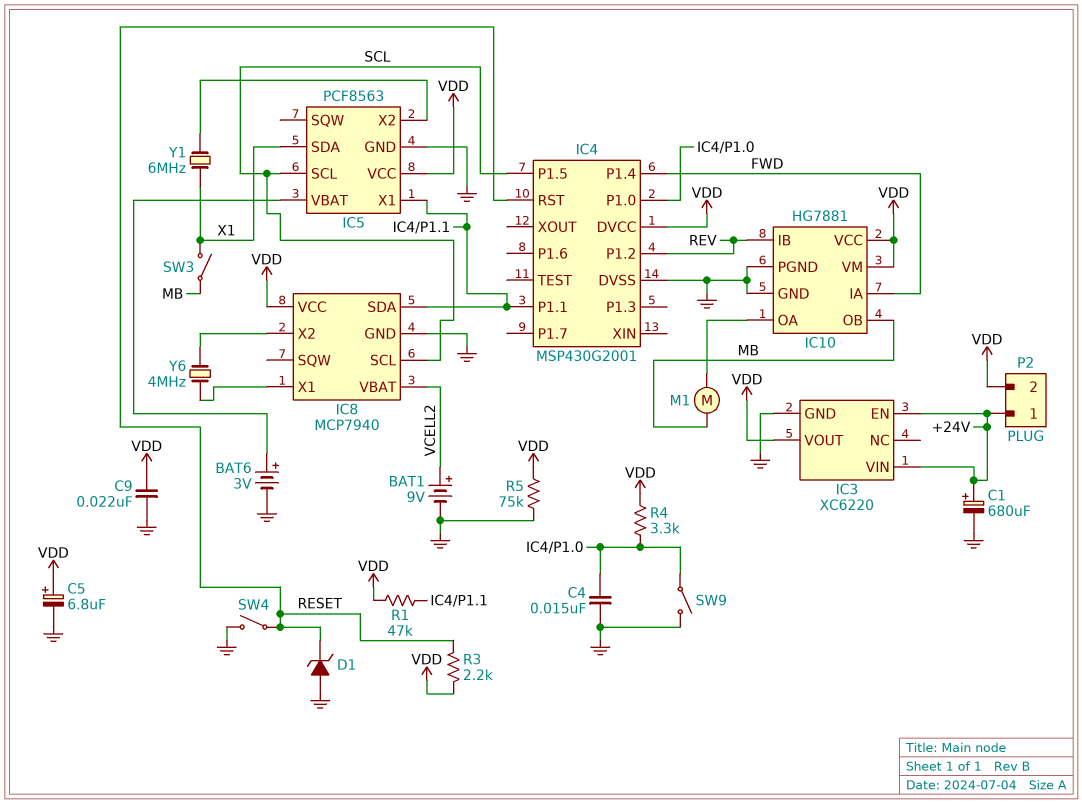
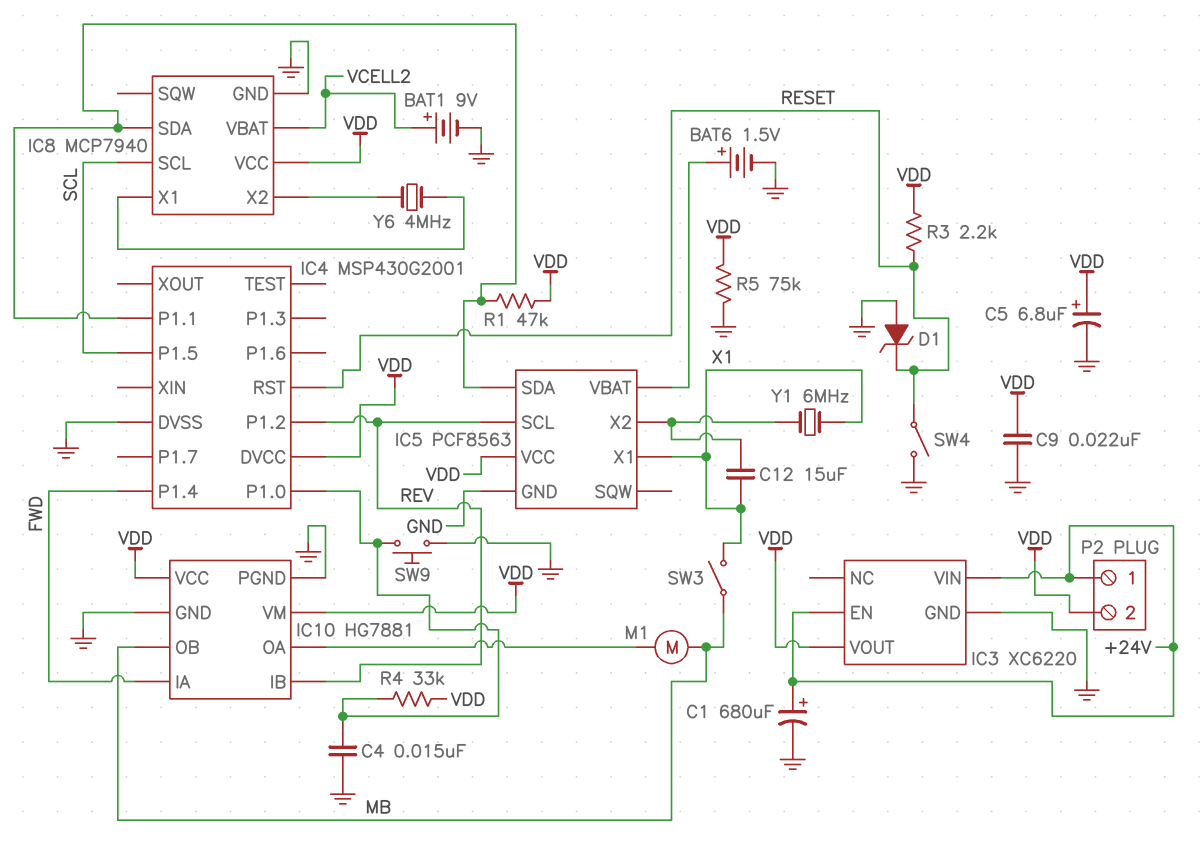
BAT6: 3V (plus IC5/VBAT, minus GND) -> 1.5V (plus IC5/VBAT, minus GND)
C12: none -> 15uF (IC5/X2, X1)
IC5 pin SCL: SCL -> REV
IC5 pin SDA: X1 -> IC4/P1.1
IC5 pin X1: IC4/P1.1 -> X1
R4: 3.3k (IC4/P1.0, VDD) -> 33k (IC4/P1.0, VDD)
SW9: switch (GND, IC4/P1.0) -> button (GND, IC4/P1.0)

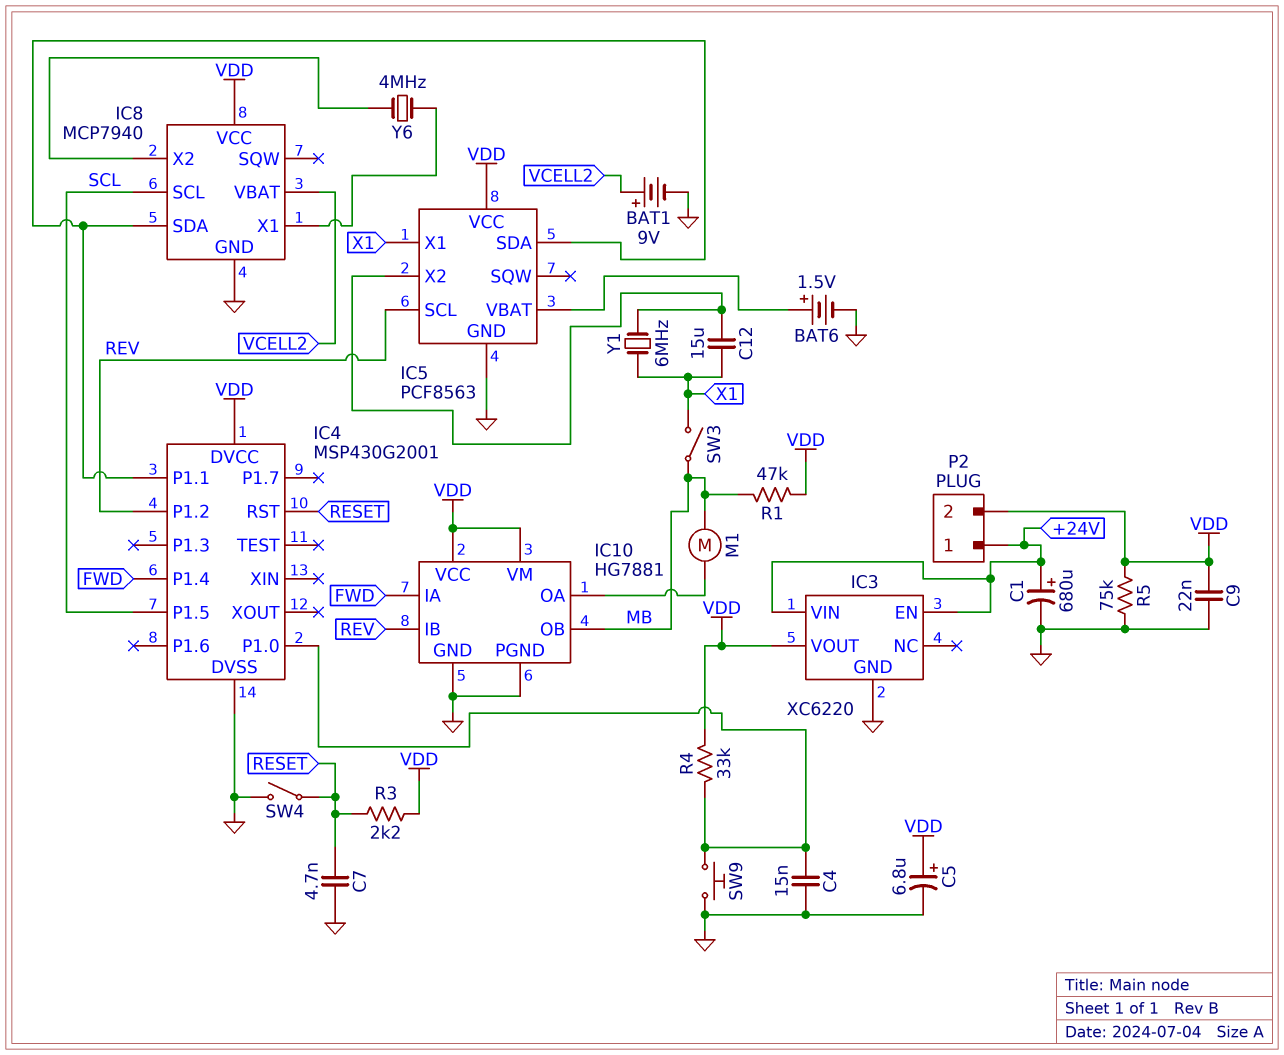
C7: none -> 4.7nF (GND, RESET)
D1: zener (A GND, K RESET) -> none
R1: 47k (IC4/P1.1, VDD) -> 47k (MB, VDD)

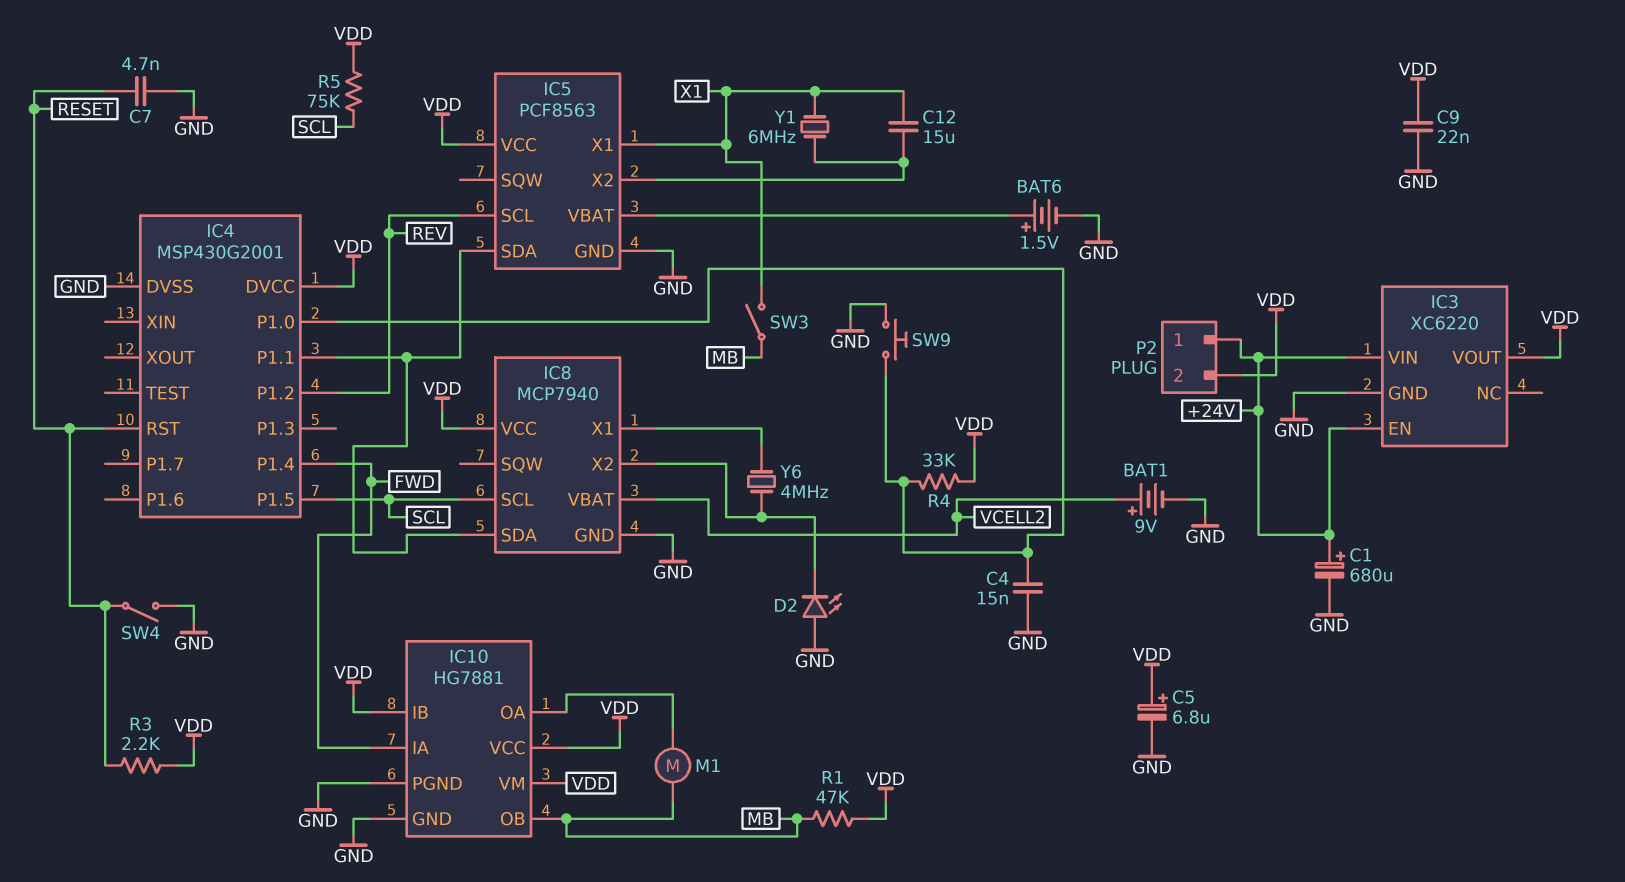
D2: none -> LED (A GND, K IC8/X2)
IC10 pin IB: REV -> VDD
R5: 75k (GND, VDD) -> 75k (SCL, VDD)

